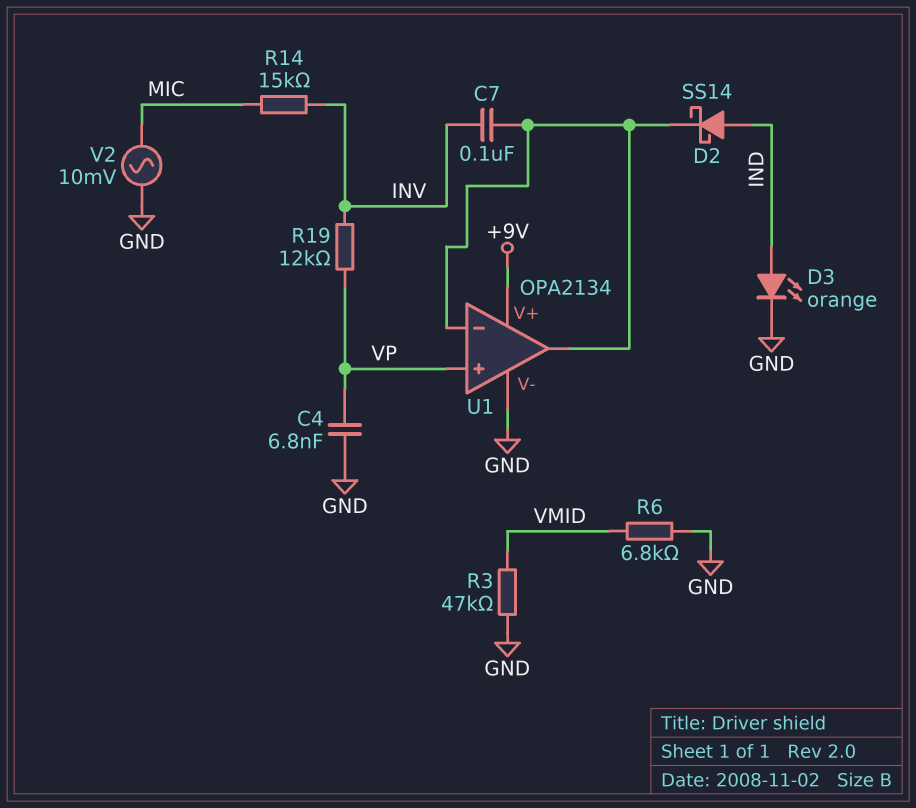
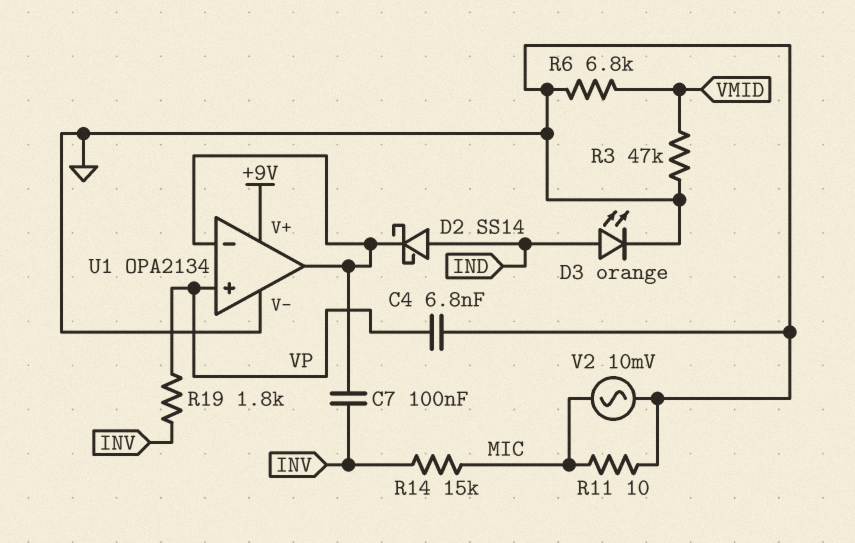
R11: none -> 10 (GND, MIC)
R19: 12k (INV, VP) -> 1.8k (INV, VP)

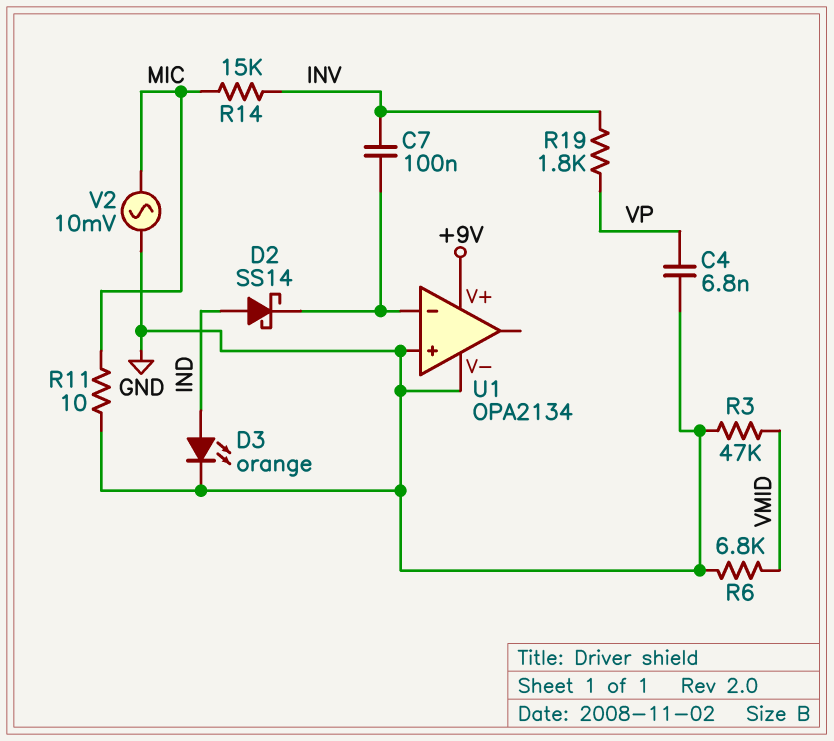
U1 pin in+: VP -> GND
U1 pin out: U1/in- -> none

